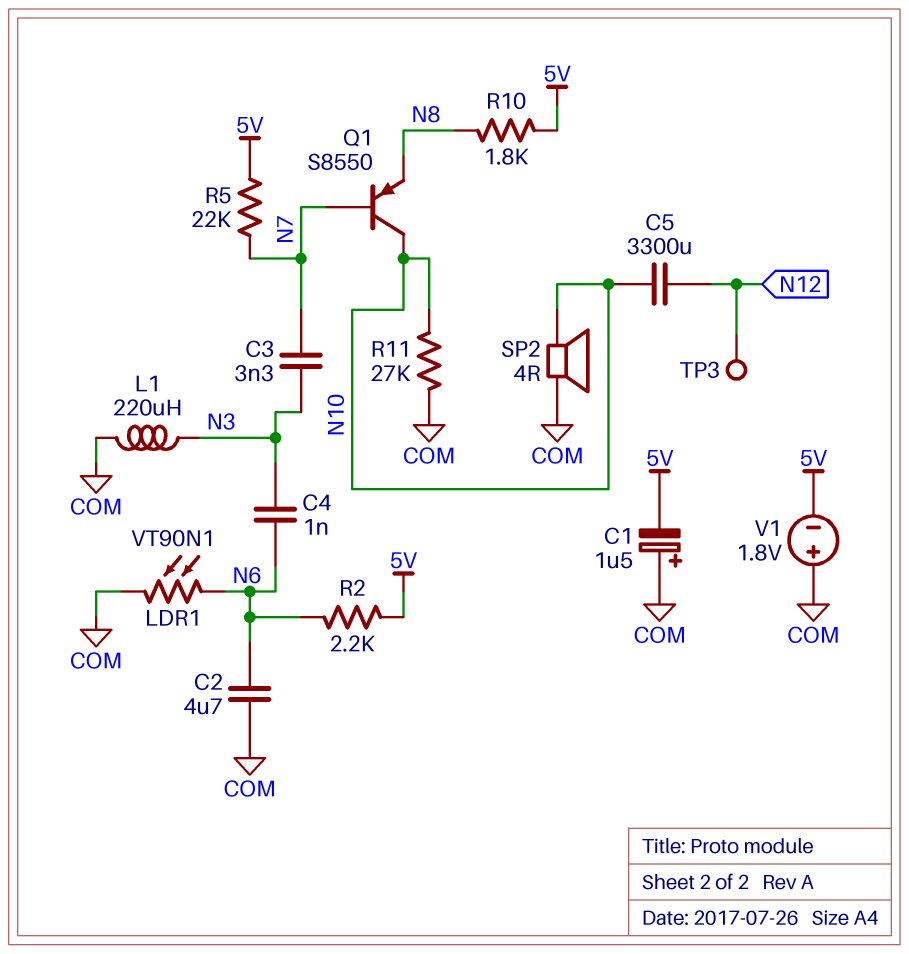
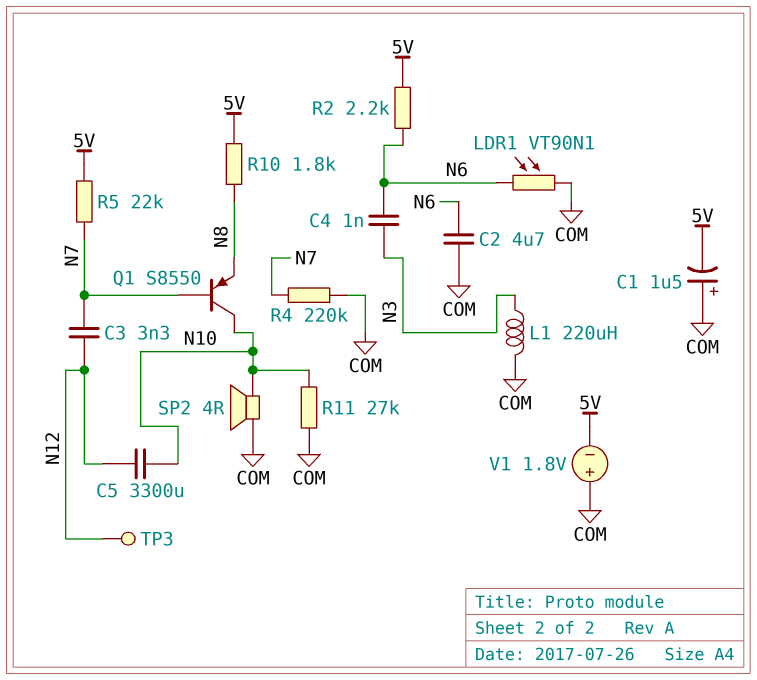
C3: 3.3nF (N3, N7) -> 3.3nF (N7, N12)
R4: none -> 220k (COM, N7)

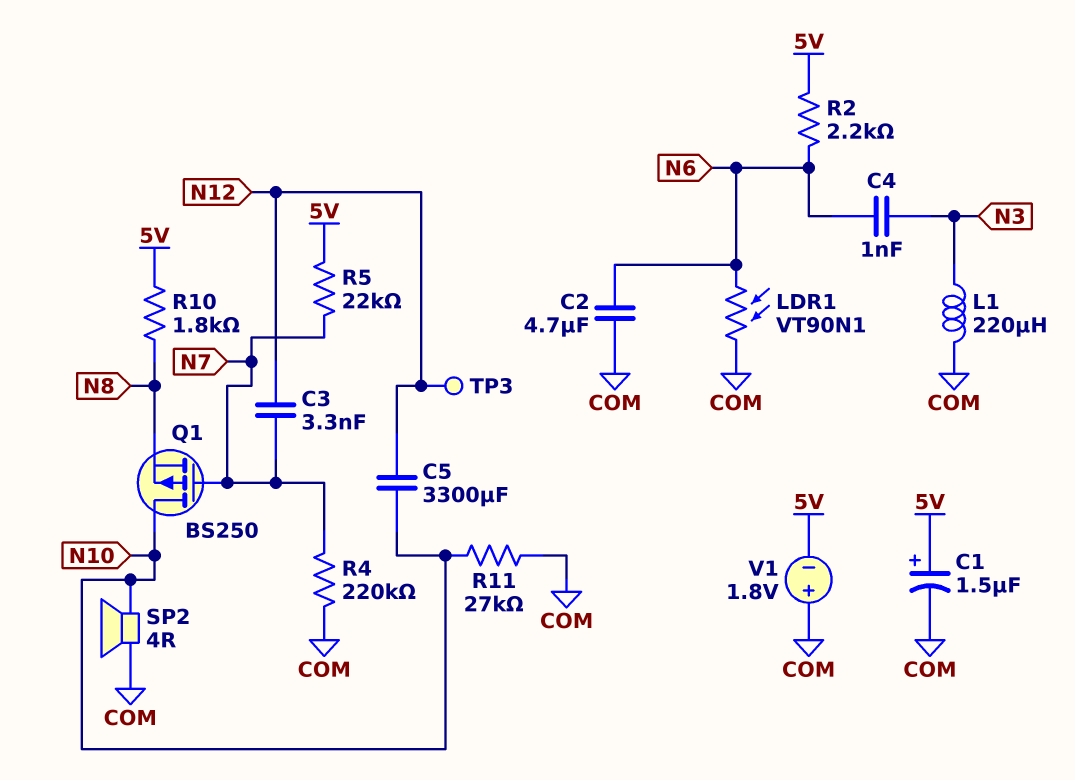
C1: 1.5uF (plus COM, minus 5V) -> 1.5uF (plus 5V, minus COM)
Q1: PNP S8550 (B N7, C N10, E N8) -> PMOS BS250 (G N7, D N10, S N8)

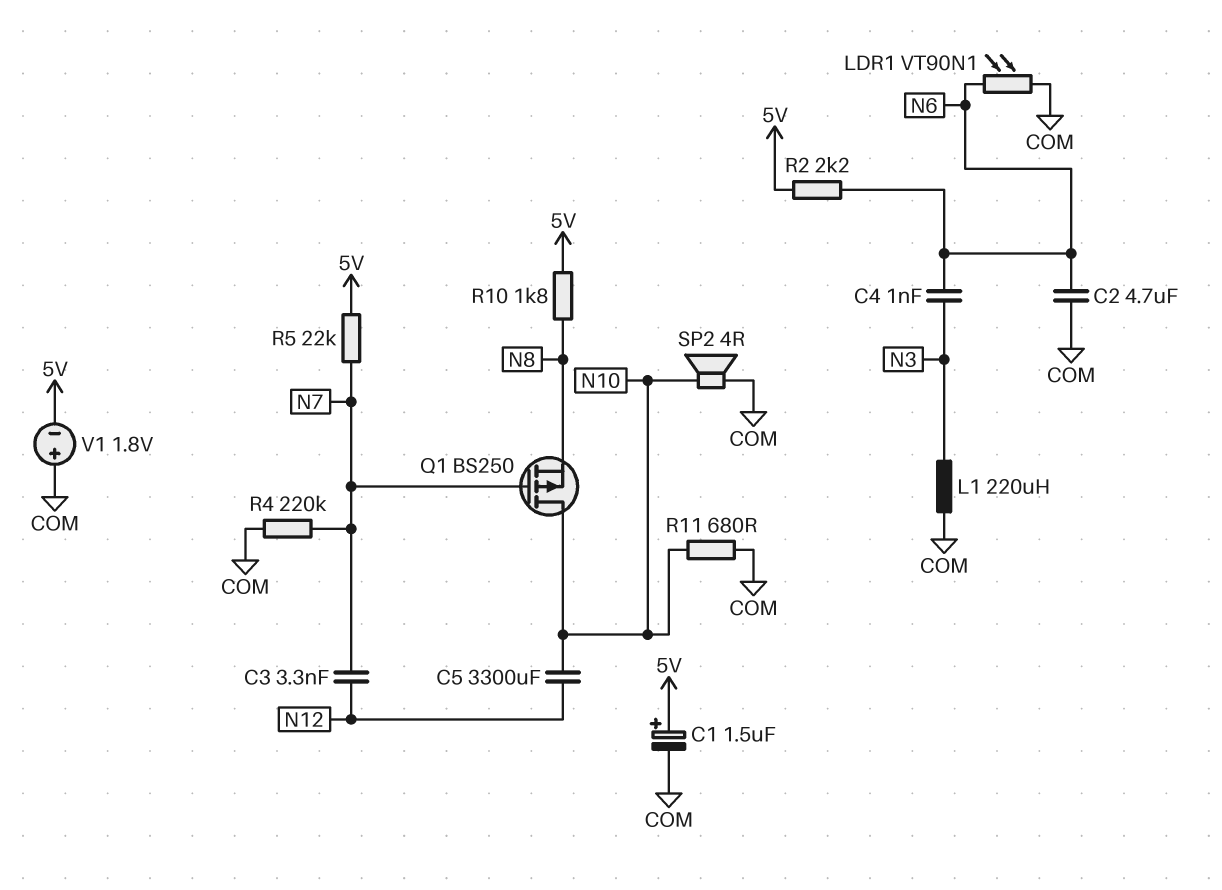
R11: 27k (COM, N10) -> 680 (COM, N10)
TP3: test point (N12) -> none

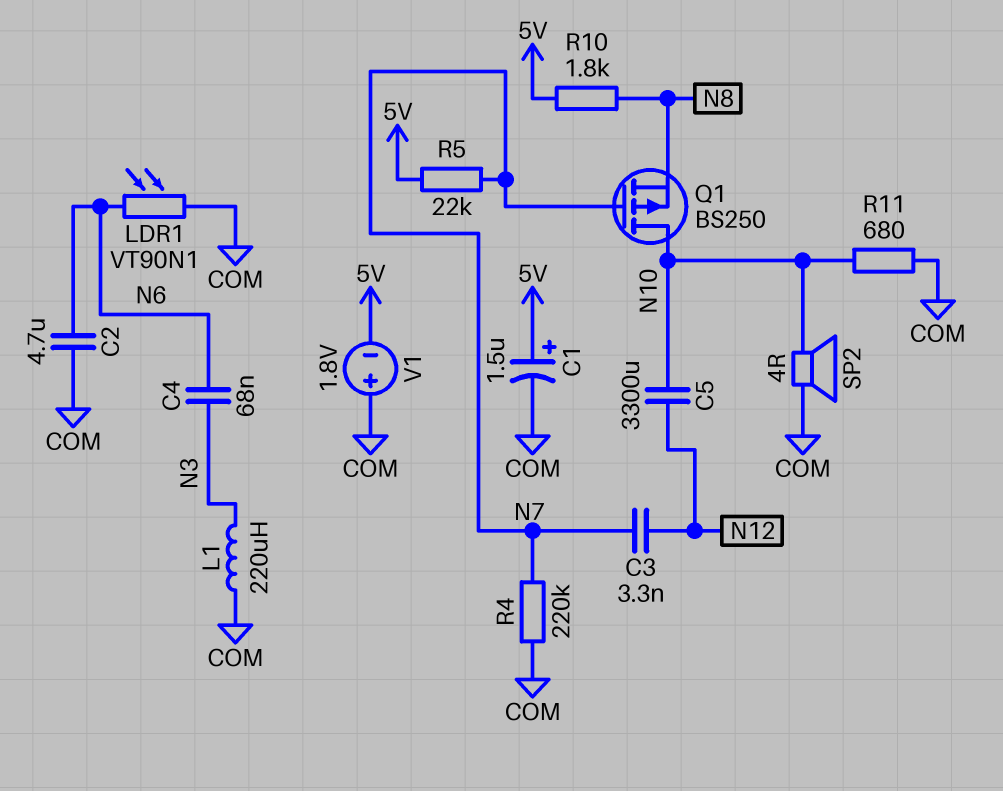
C4: 1nF (N3, N6) -> 68nF (N3, N6)
R2: 2.2k (5V, N6) -> none

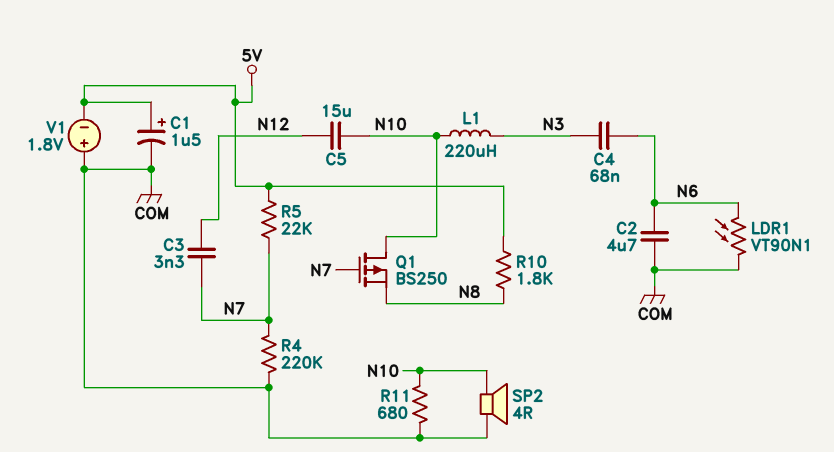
C5: 3300uF (N10, N12) -> 15uF (N10, N12)
L1: 220uH (COM, N3) -> 220uH (N3, N10)

